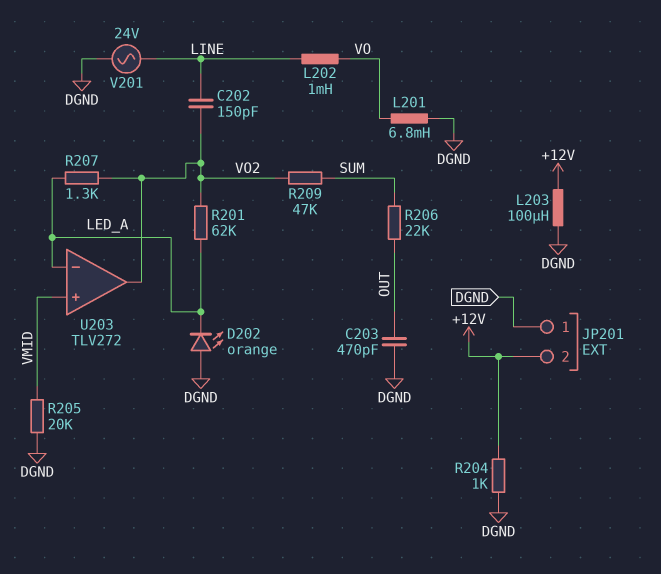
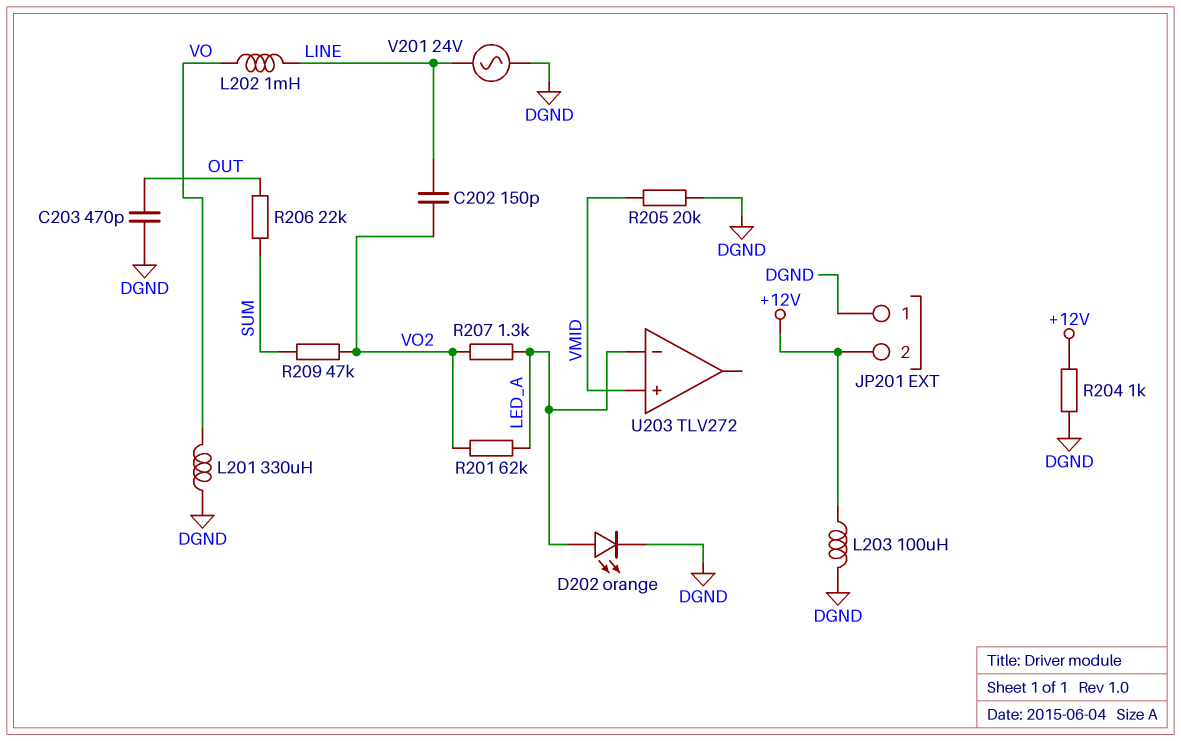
D202: LED orange (A DGND, K LED_A) -> LED orange (A LED_A, K DGND)
L201: 6.8mH (DGND, VO) -> 330uH (DGND, VO)
U203 pin out: VO2 -> none

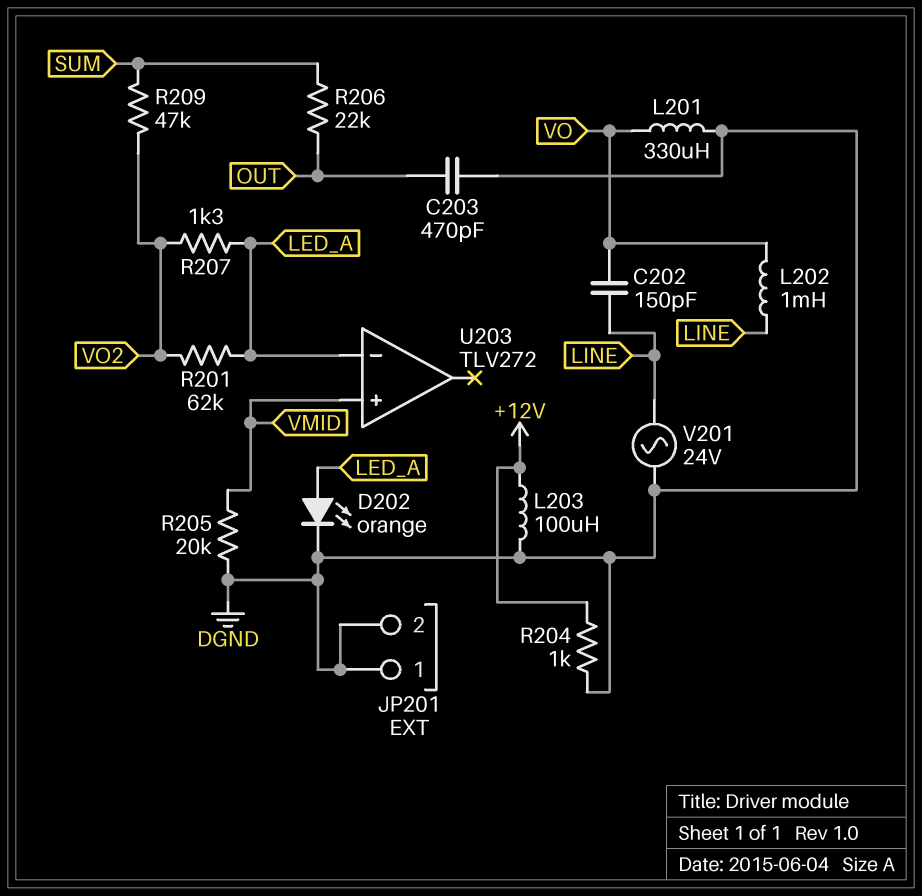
C202: 150pF (LINE, VO2) -> 150pF (LINE, VO)
JP201 pin 2: +12V -> DGND

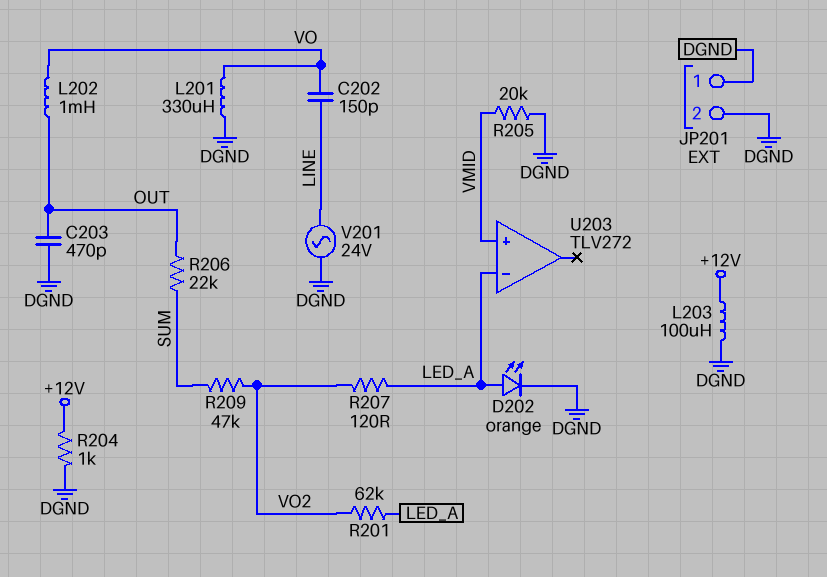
L202: 1mH (LINE, VO) -> 1mH (OUT, VO)
R207: 1.3k (LED_A, VO2) -> 120 (LED_A, VO2)

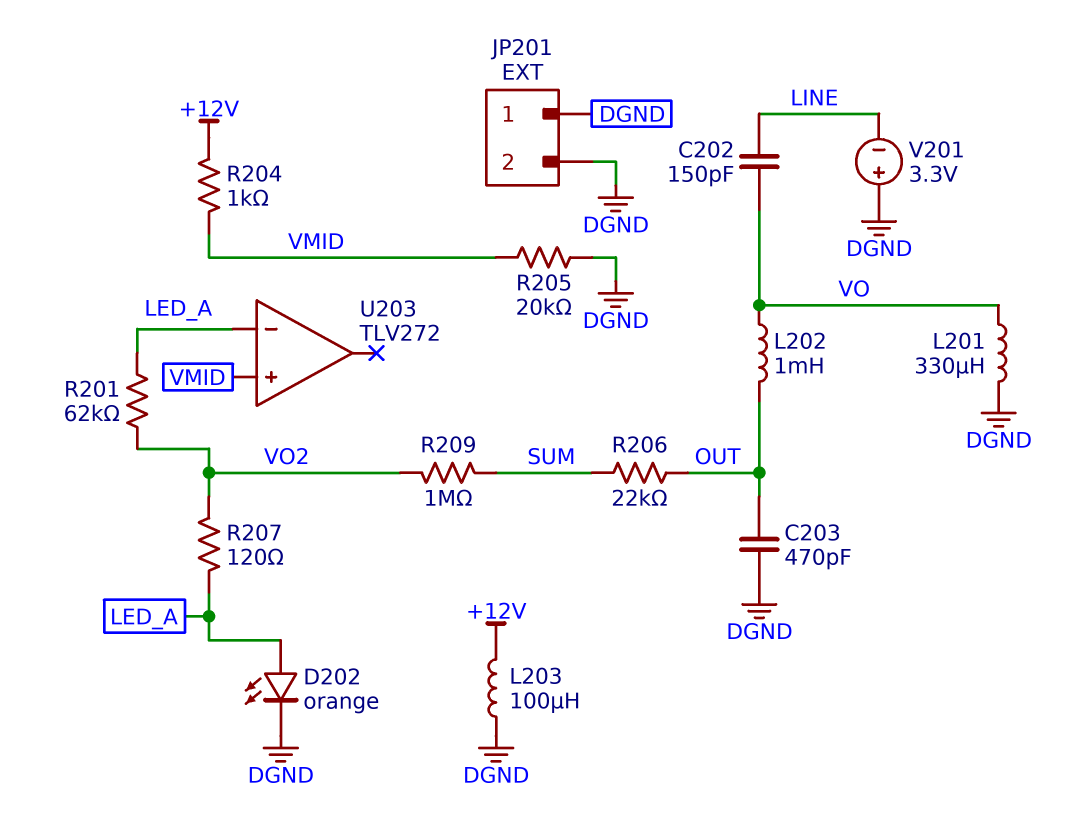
R204: 1k (+12V, DGND) -> 1k (+12V, VMID)
R209: 47k (SUM, VO2) -> 1M (SUM, VO2)
V201: AC 24V (DGND, LINE) -> 3.3V (plus DGND, minus LINE)

